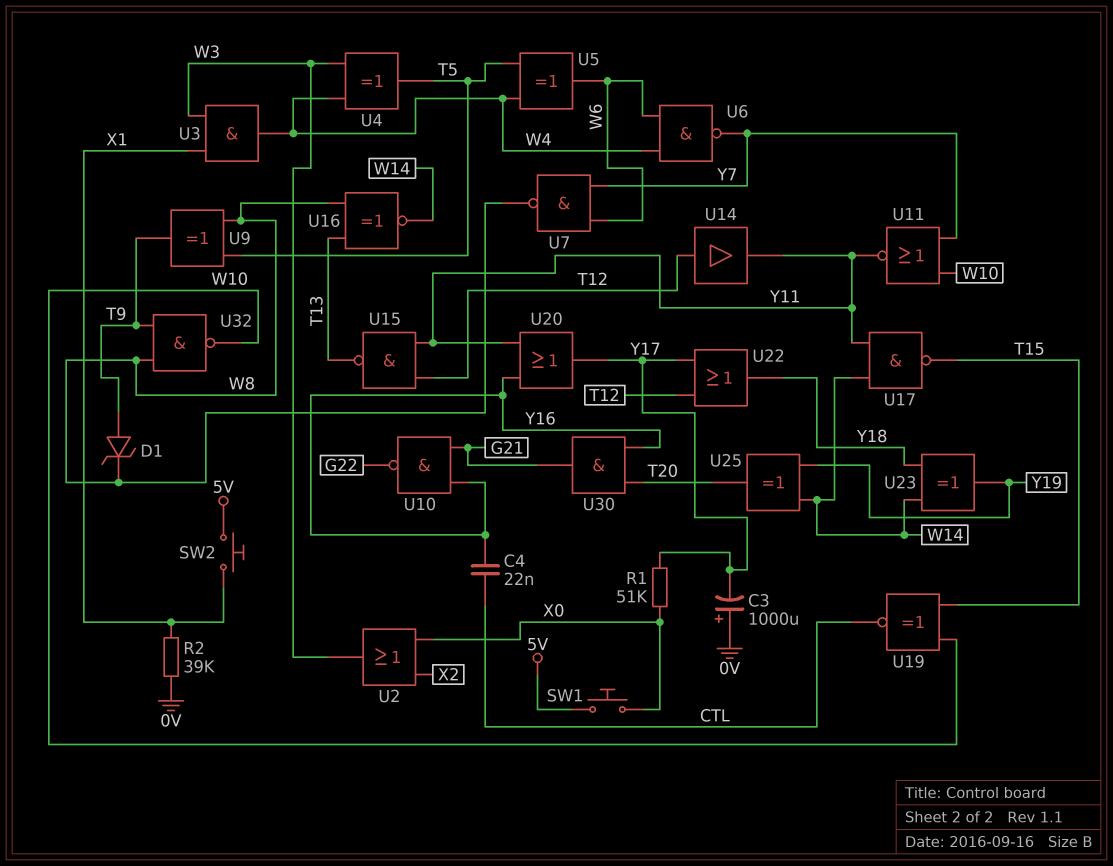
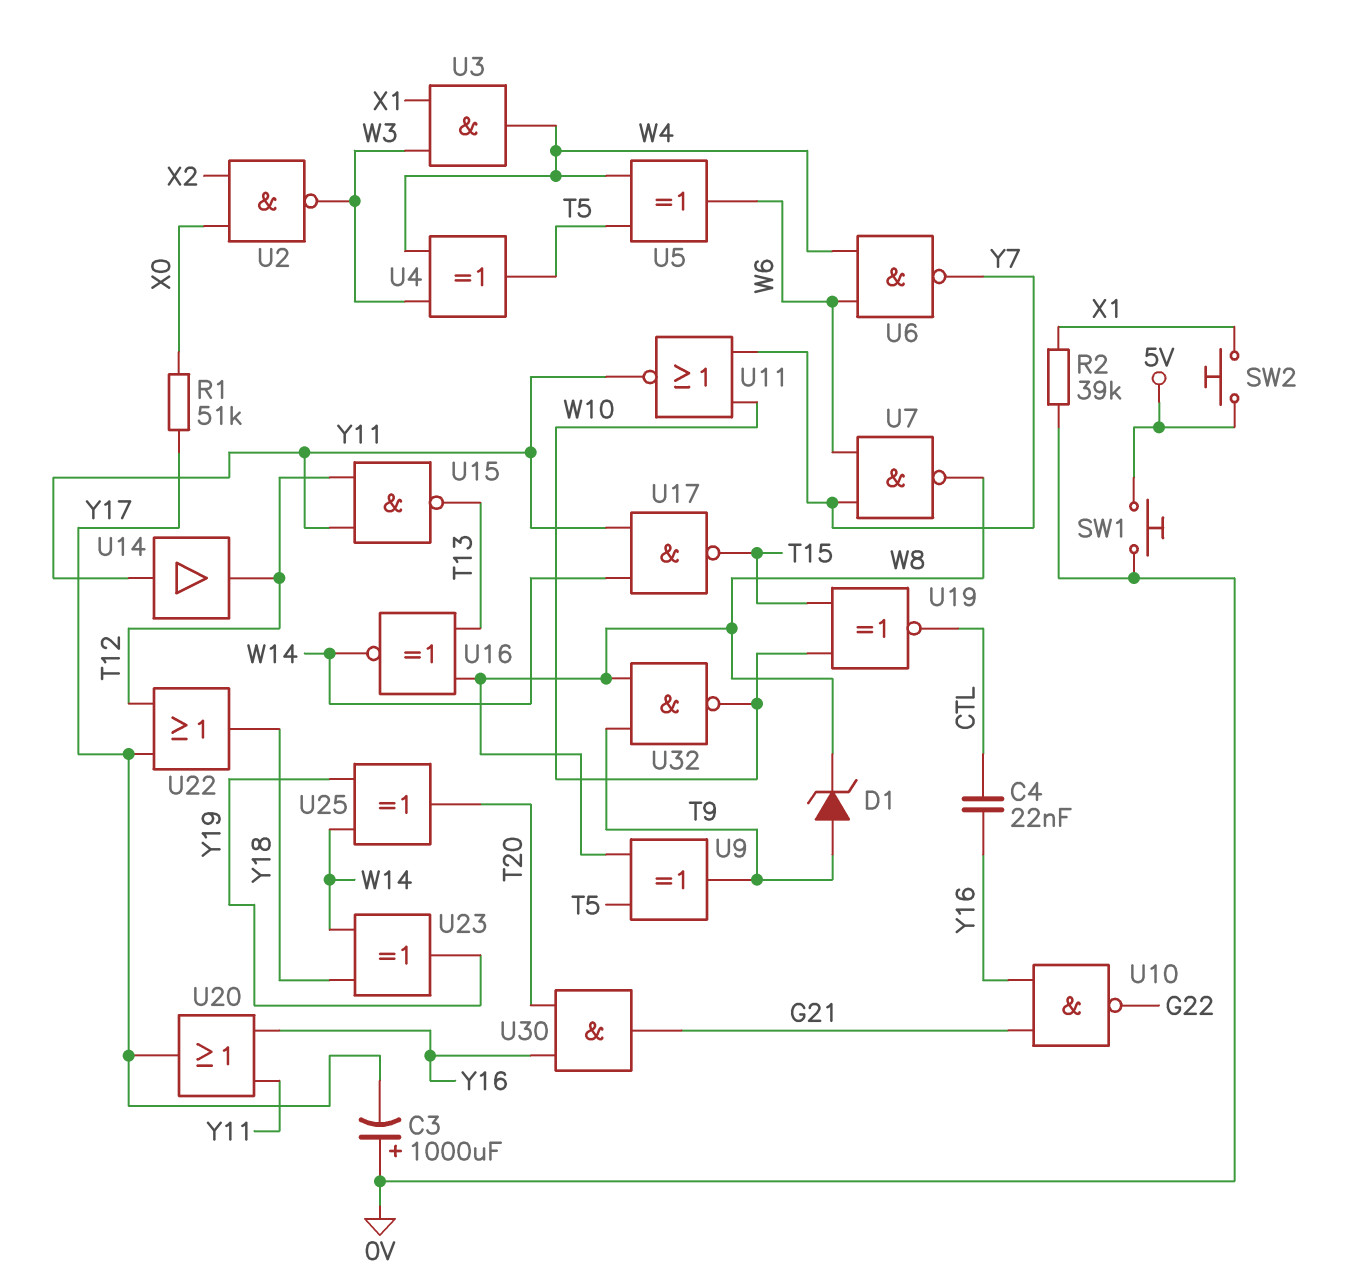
SW1: button (5V, X0) -> button (0V, 5V)
U2: OR (in X0, in X2, out W3) -> NAND (in X0, in X2, out W3)
U14: buffer (in T12, out Y11) -> buffer (in Y11, out T12)

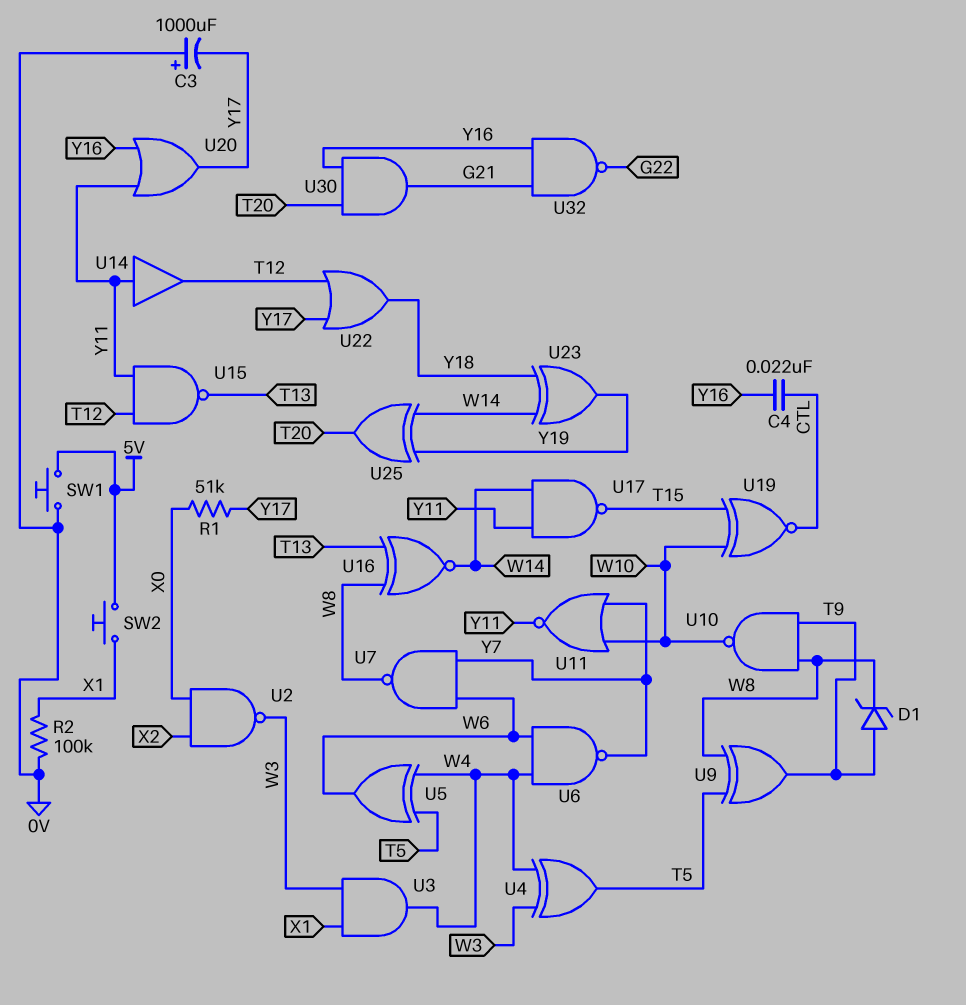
R2: 39k (0V, X1) -> 100k (0V, X1)
U10: NAND (in G21, in Y16, out G22) -> NAND (in T9, in W8, out W10)
U32: NAND (in T9, in W8, out W10) -> NAND (in G21, in Y16, out G22)

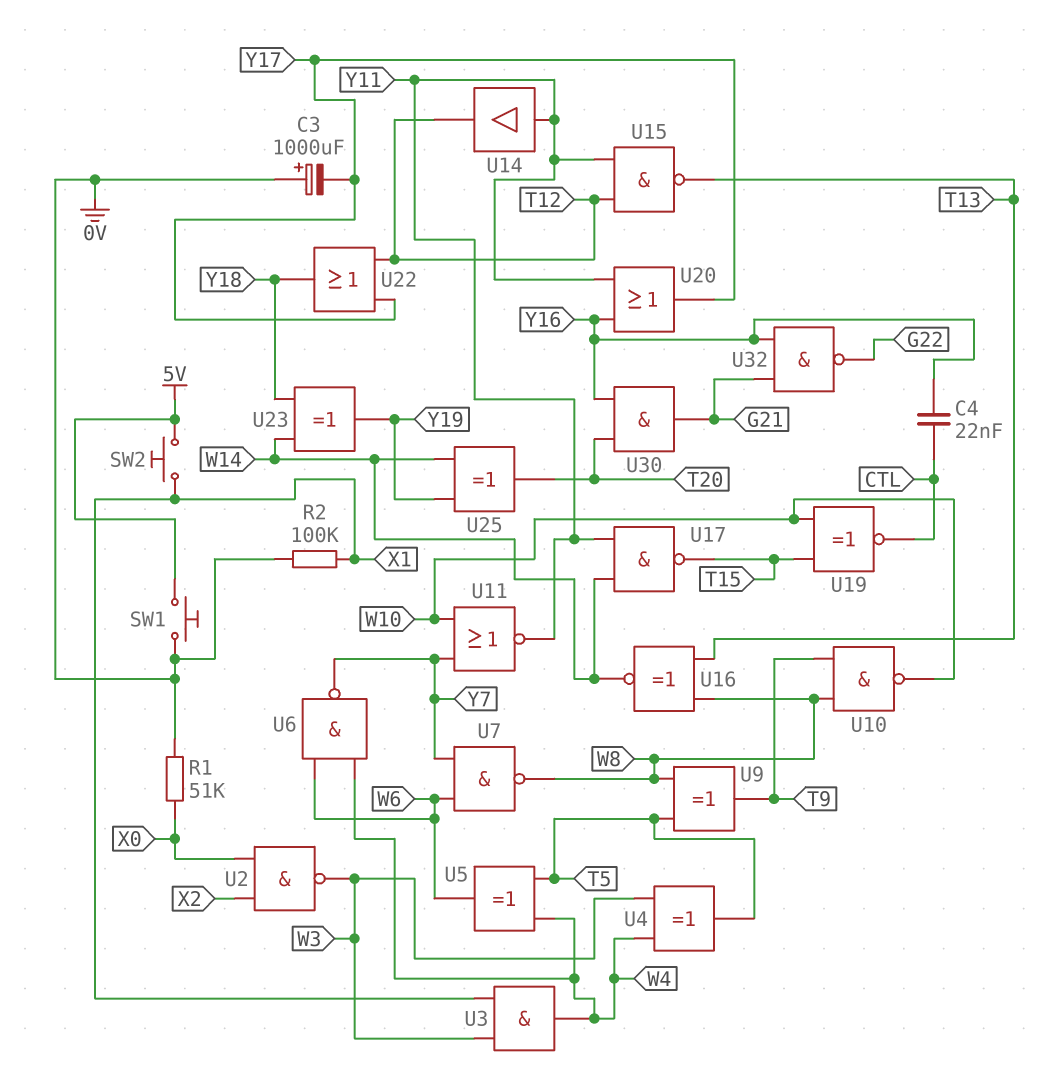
D1: zener (A T9, K W8) -> none
R1: 51k (X0, Y17) -> 51k (0V, X0)

